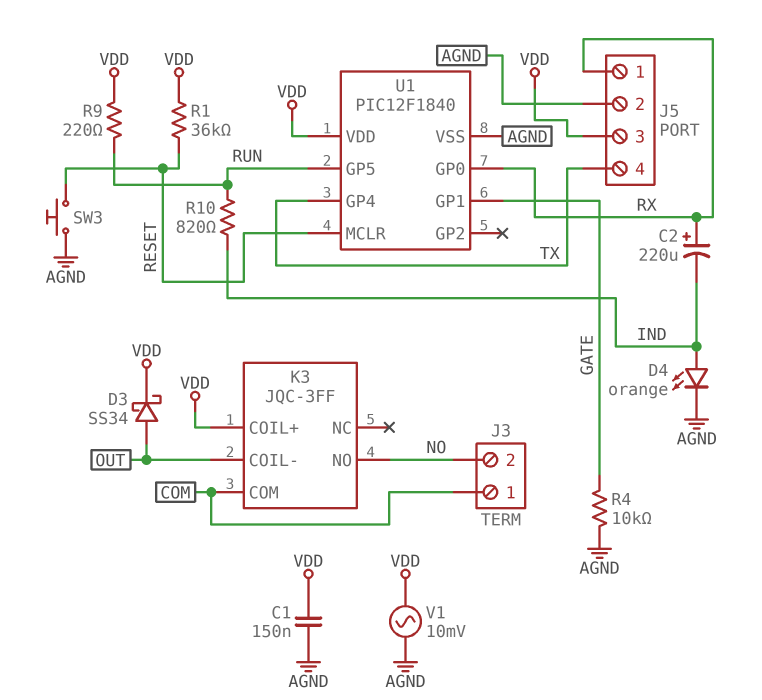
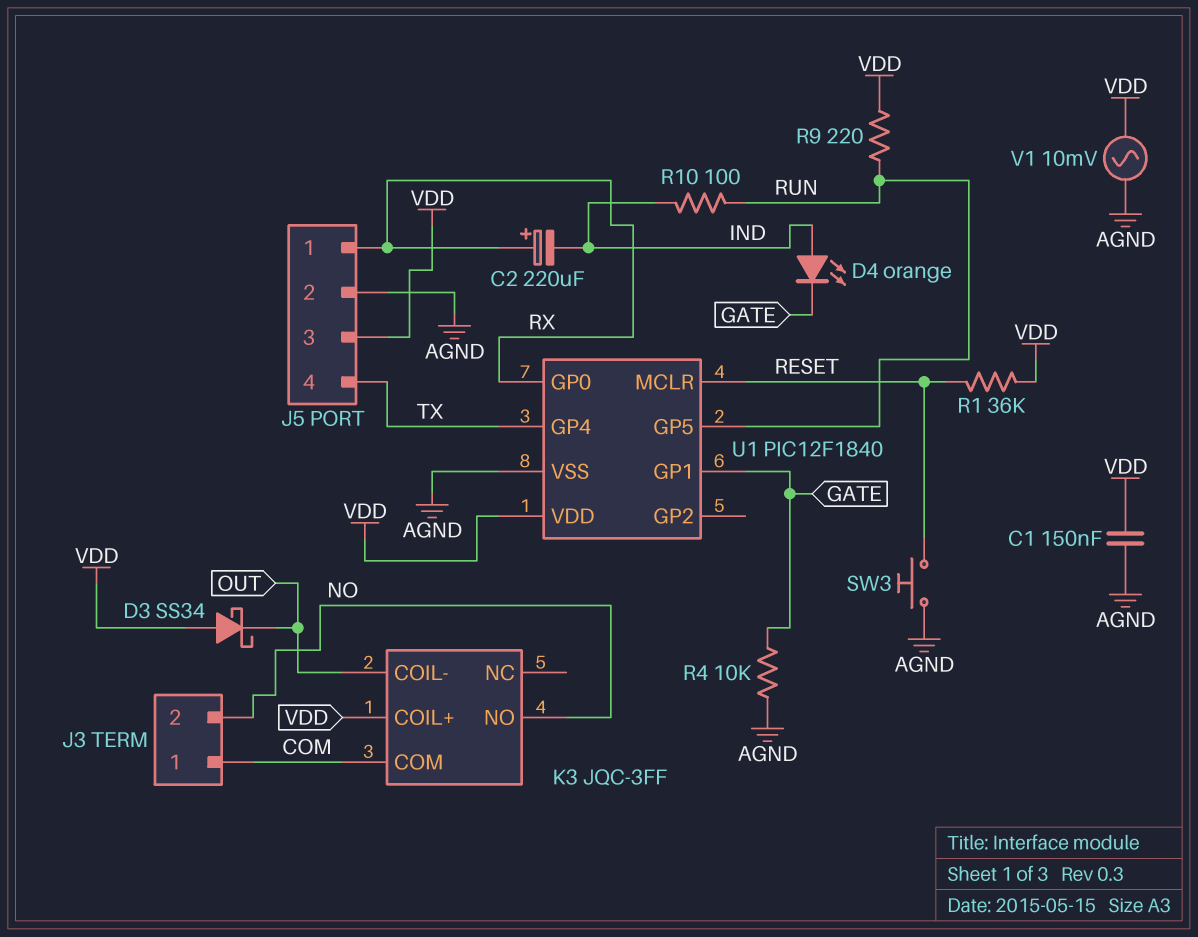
D3: schottky SS34 (A OUT, K VDD) -> schottky SS34 (A VDD, K OUT)
D4: LED orange (A IND, K AGND) -> LED orange (A IND, K GATE)
R10: 820 (IND, RUN) -> 100 (IND, RUN)

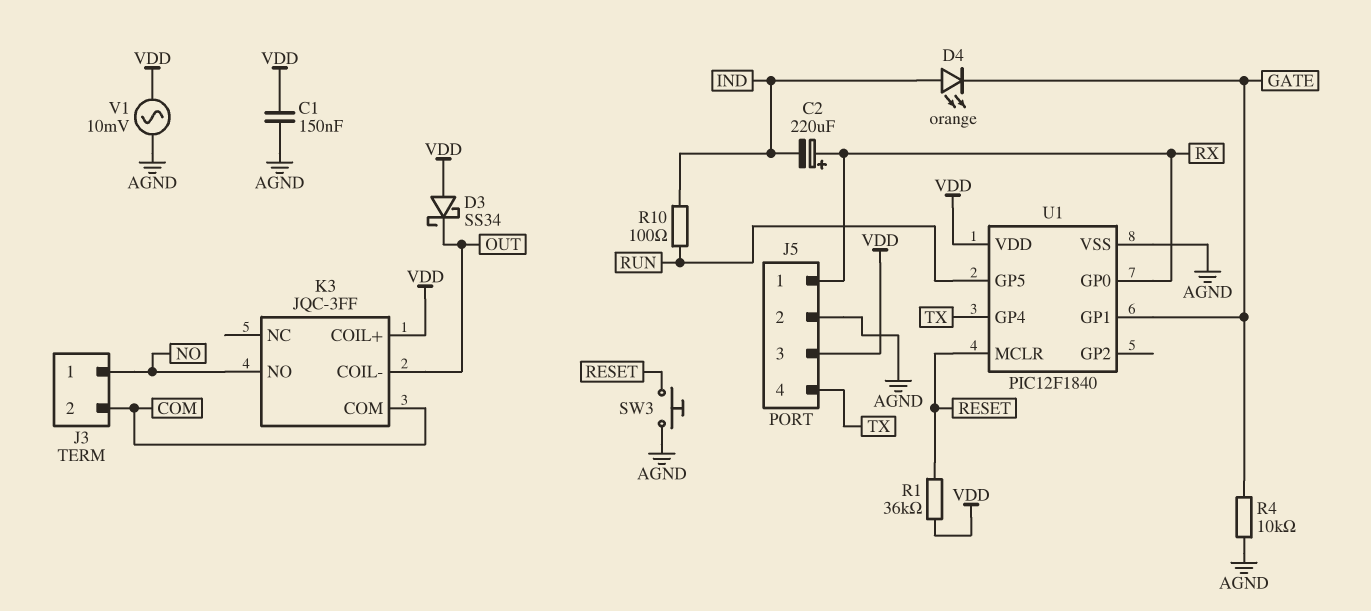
J3 pin 1: COM -> NO
J3 pin 2: NO -> COM
R9: 220 (RUN, VDD) -> none

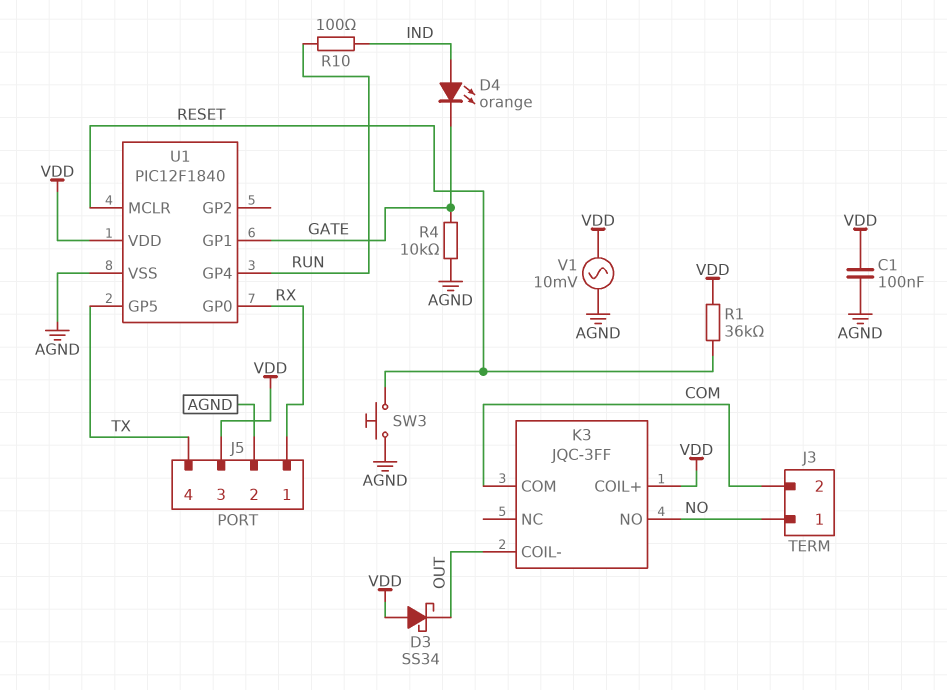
C1: 150nF (AGND, VDD) -> 100nF (AGND, VDD)
C2: 220uF (plus RX, minus IND) -> none
U1 pin GP4: TX -> RUN
U1 pin GP5: RUN -> TX

